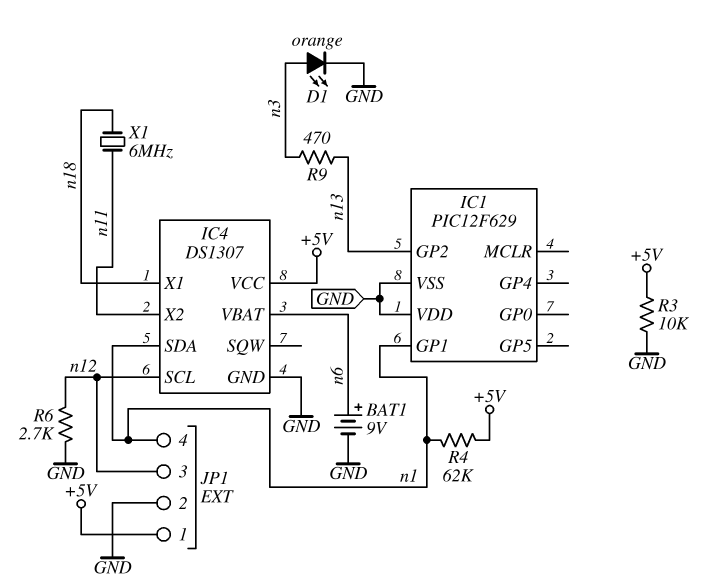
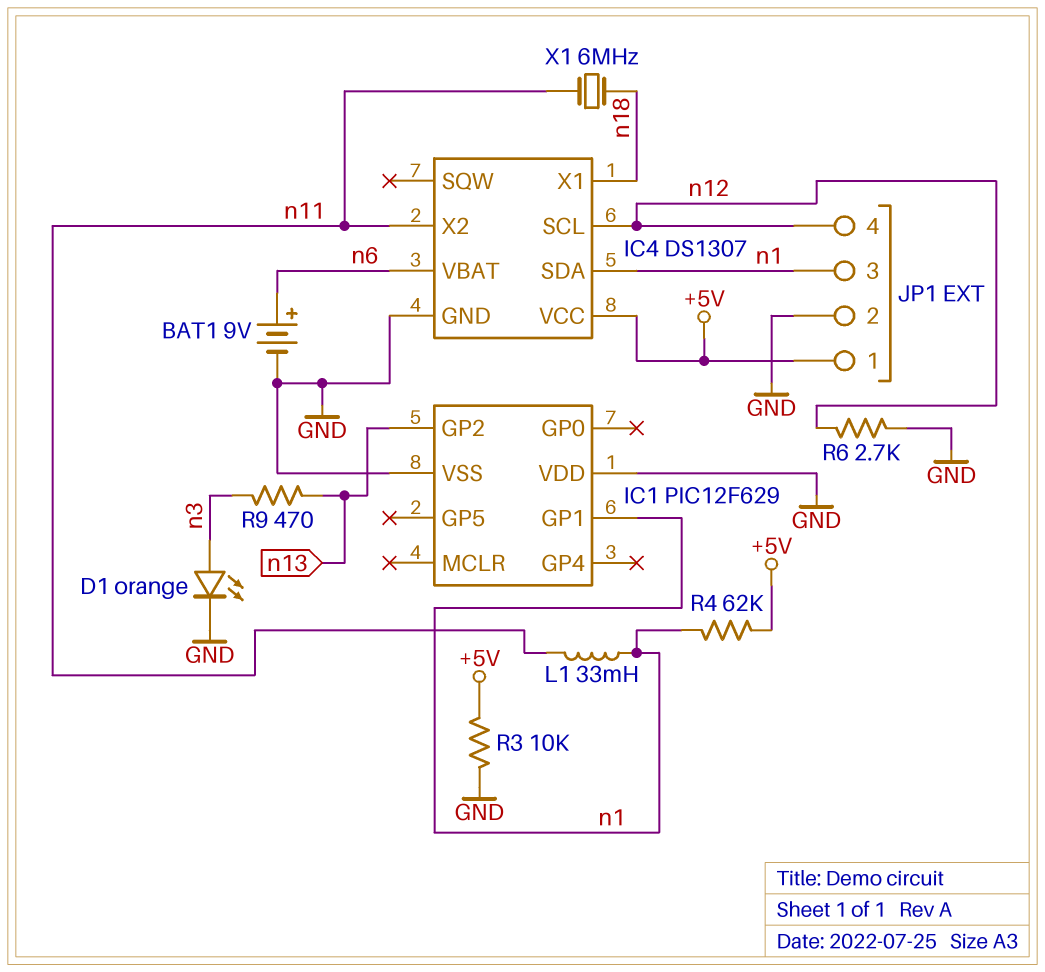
JP1 pin 3: n12 -> n1
JP1 pin 4: n1 -> n12
L1: none -> 33mH (n1, n11)

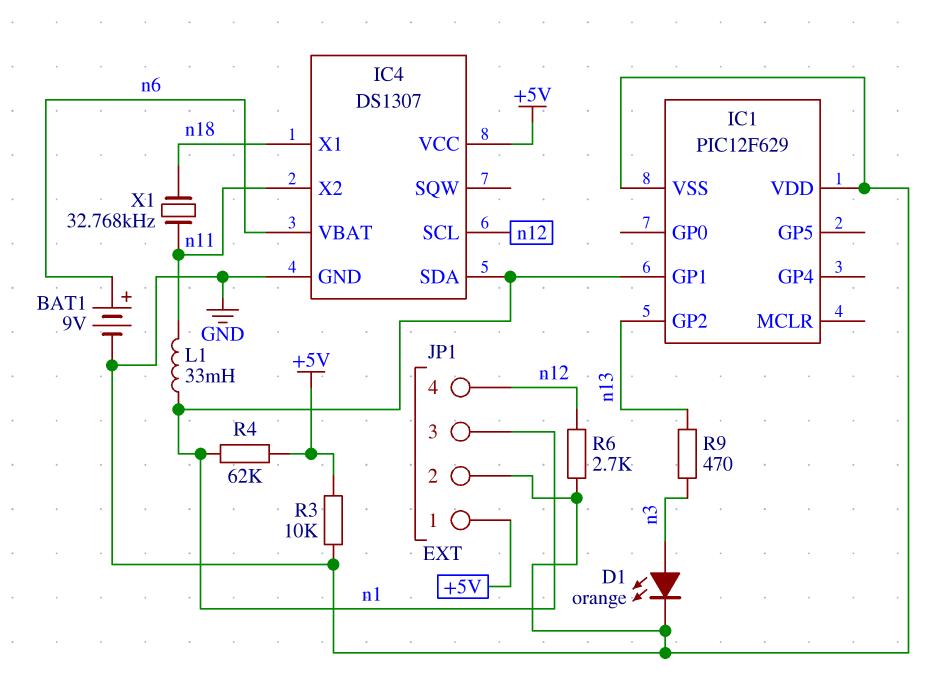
X1: 6MHz (n11, n18) -> 32.768kHz (n11, n18)

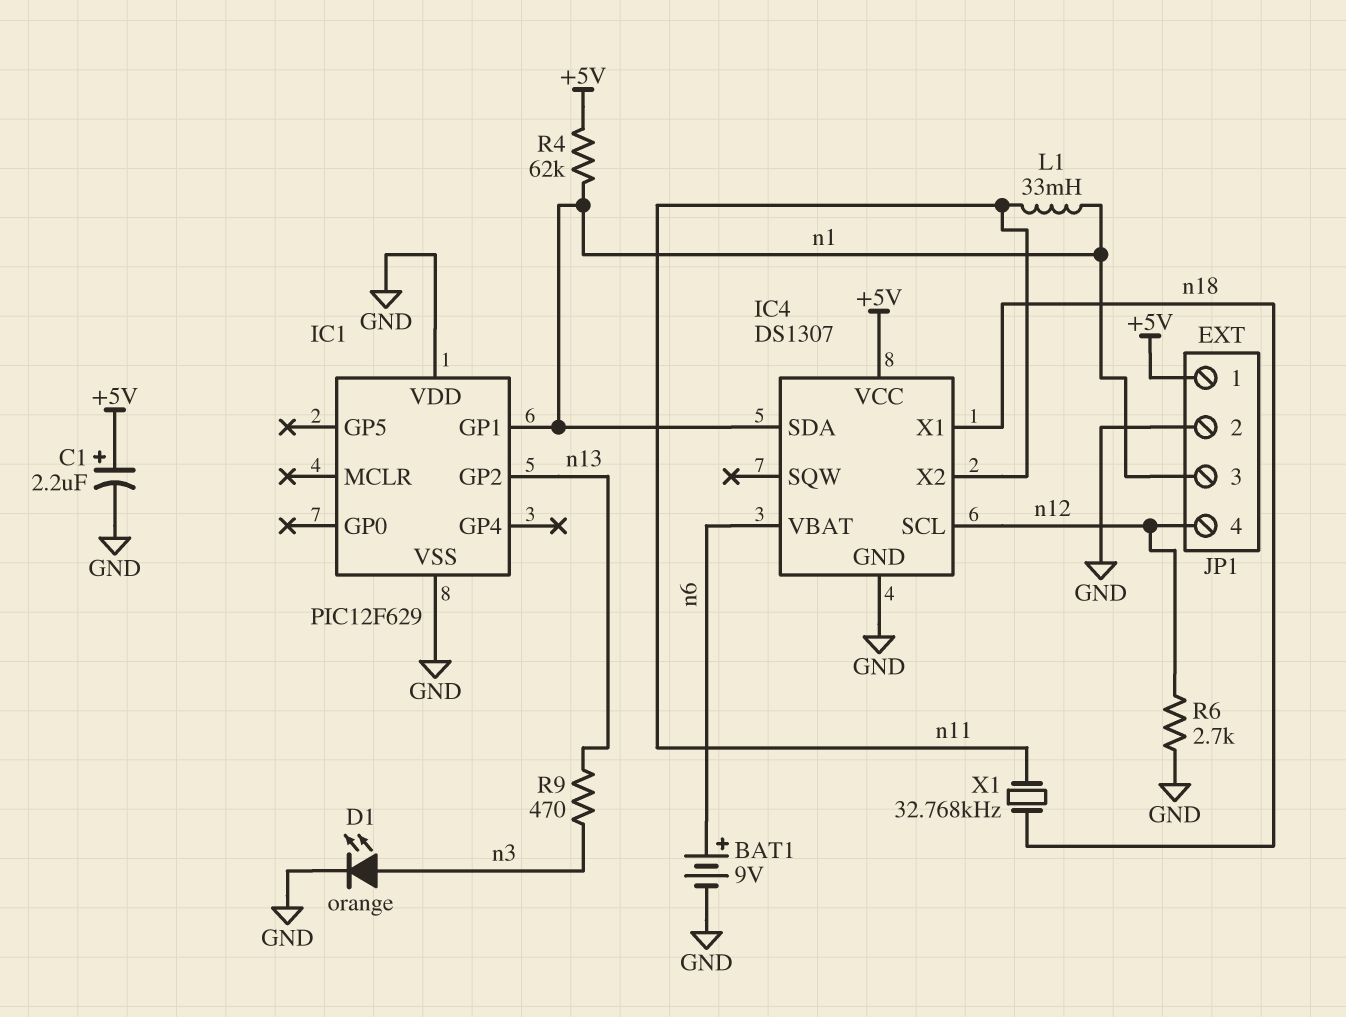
C1: none -> 2.2uF (plus +5V, minus GND)
R3: 10k (+5V, GND) -> none

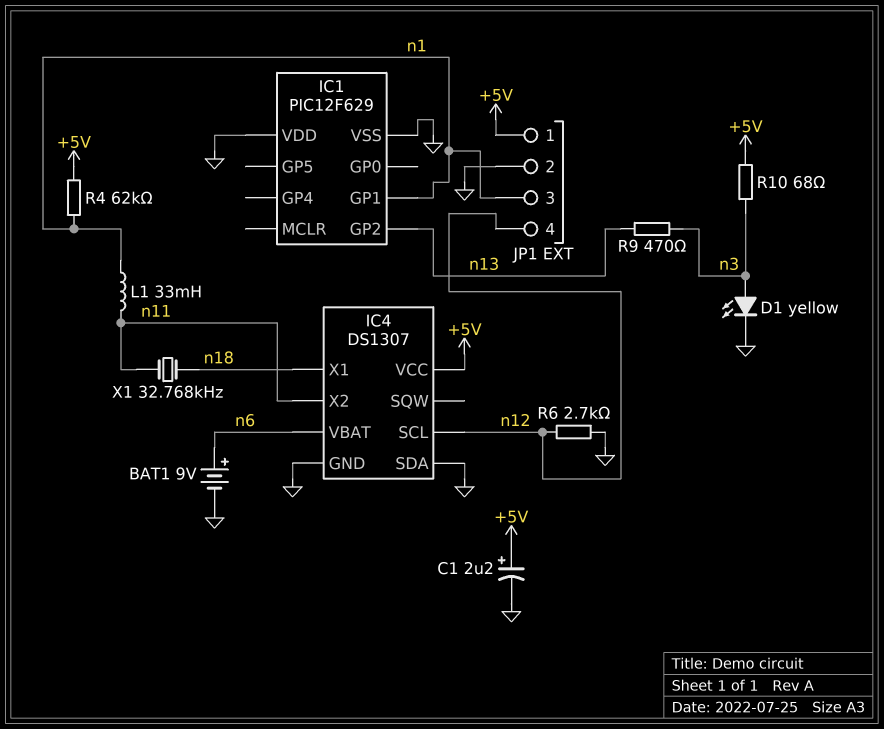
D1: LED orange (A n3, K GND) -> LED yellow (A n3, K GND)
IC4 pin SDA: n1 -> GND
R10: none -> 68 (+5V, n3)

